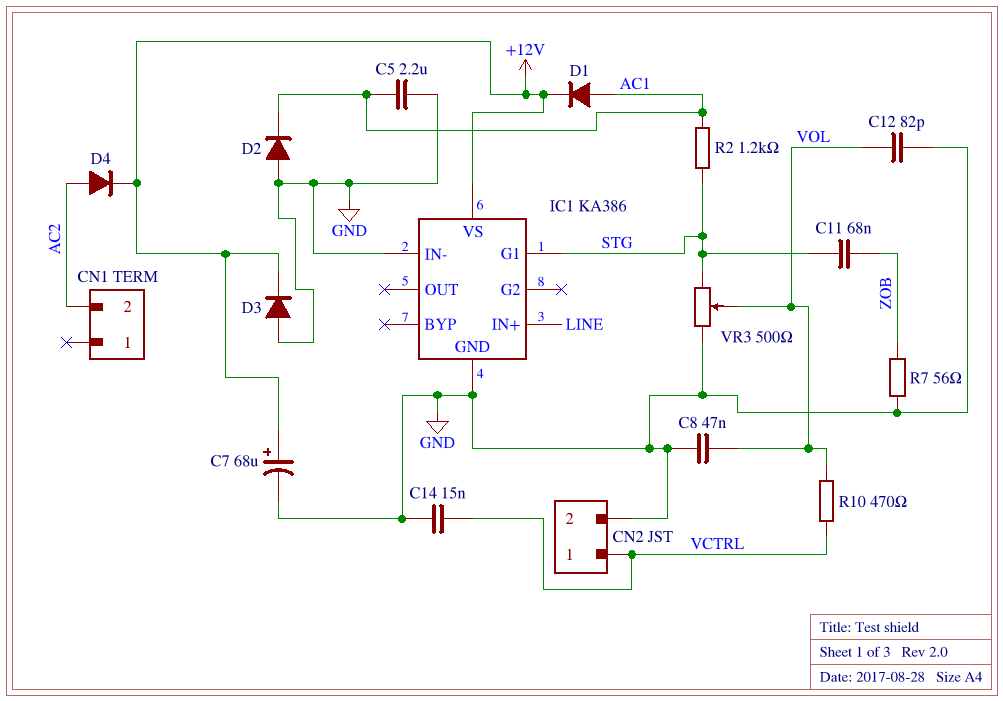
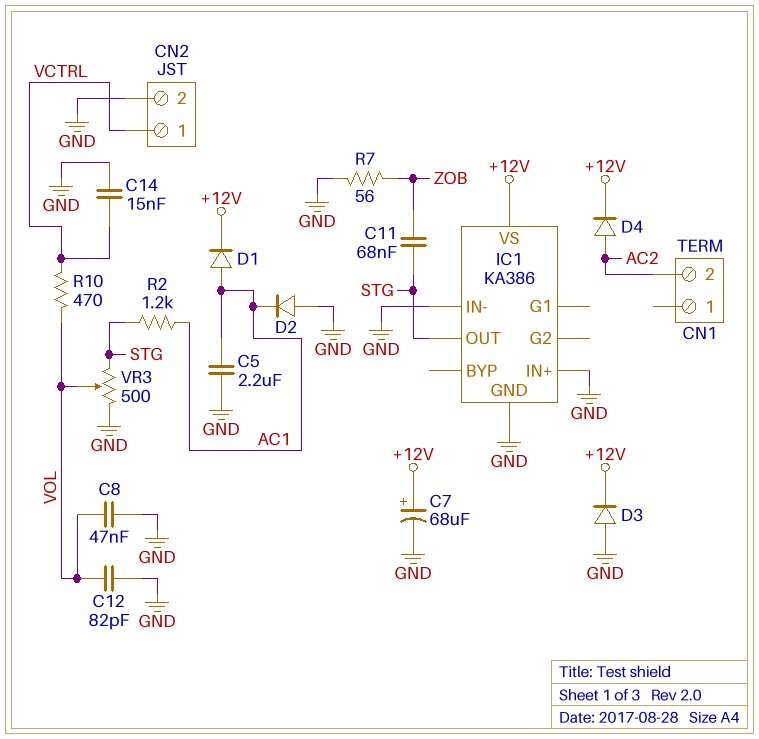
IC1 pin G1: STG -> none
IC1 pin IN+: LINE -> GND
IC1 pin OUT: none -> STG

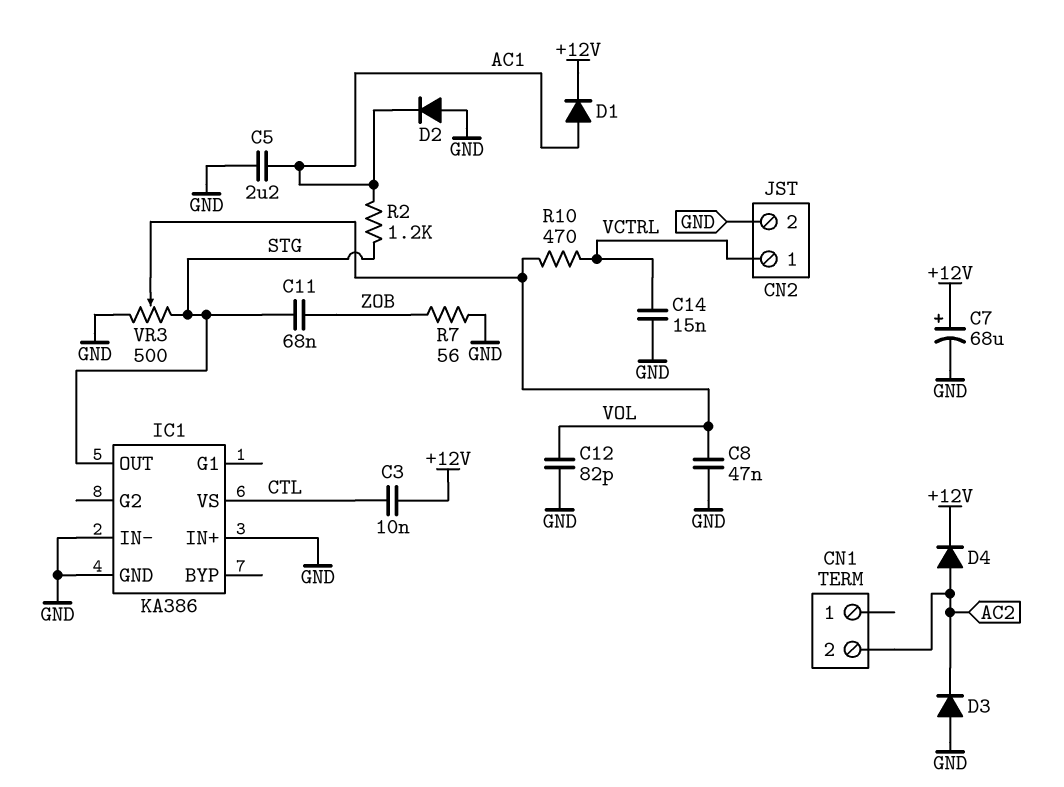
C3: none -> 10nF (+12V, CTL)
D3: diode (A GND, K +12V) -> diode (A GND, K AC2)
IC1 pin VS: +12V -> CTL

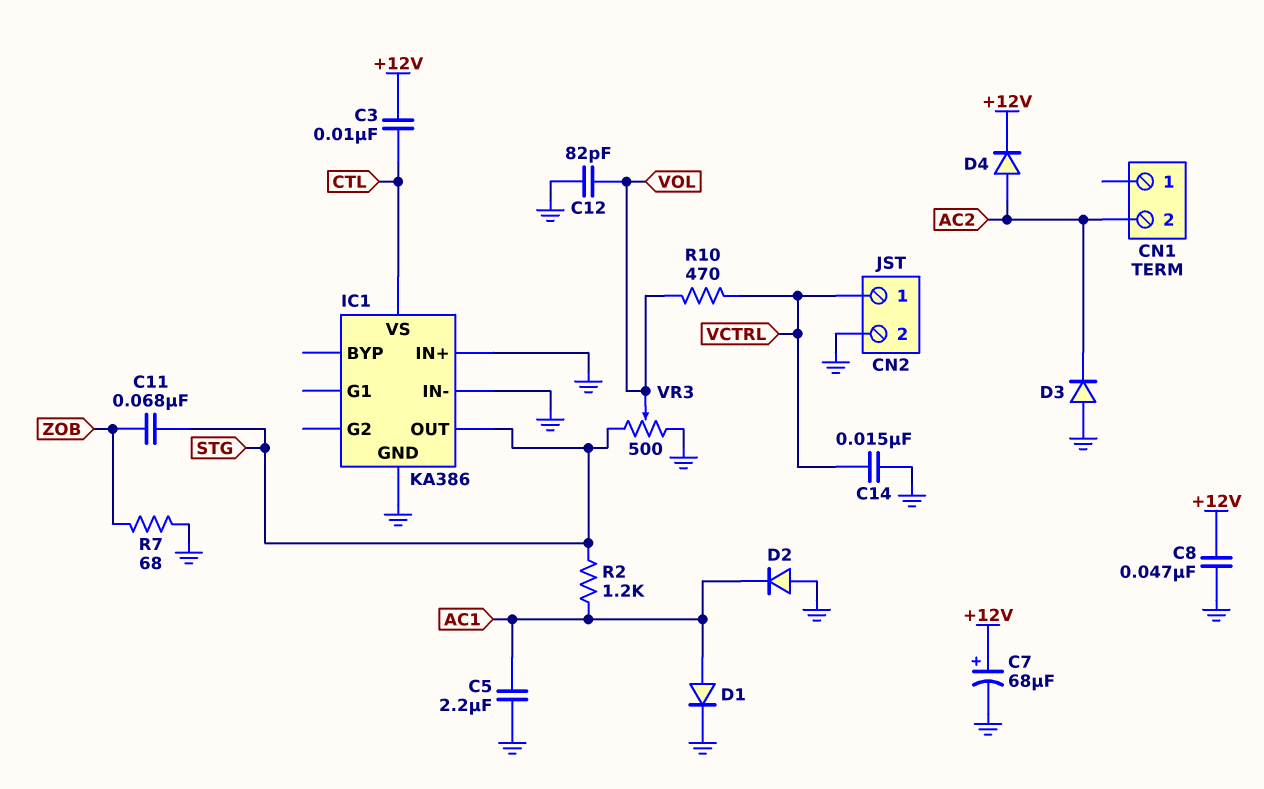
C8: 47nF (GND, VOL) -> 47nF (+12V, GND)
D1: diode (A AC1, K +12V) -> diode (A AC1, K GND)
R7: 56 (GND, ZOB) -> 68 (GND, ZOB)

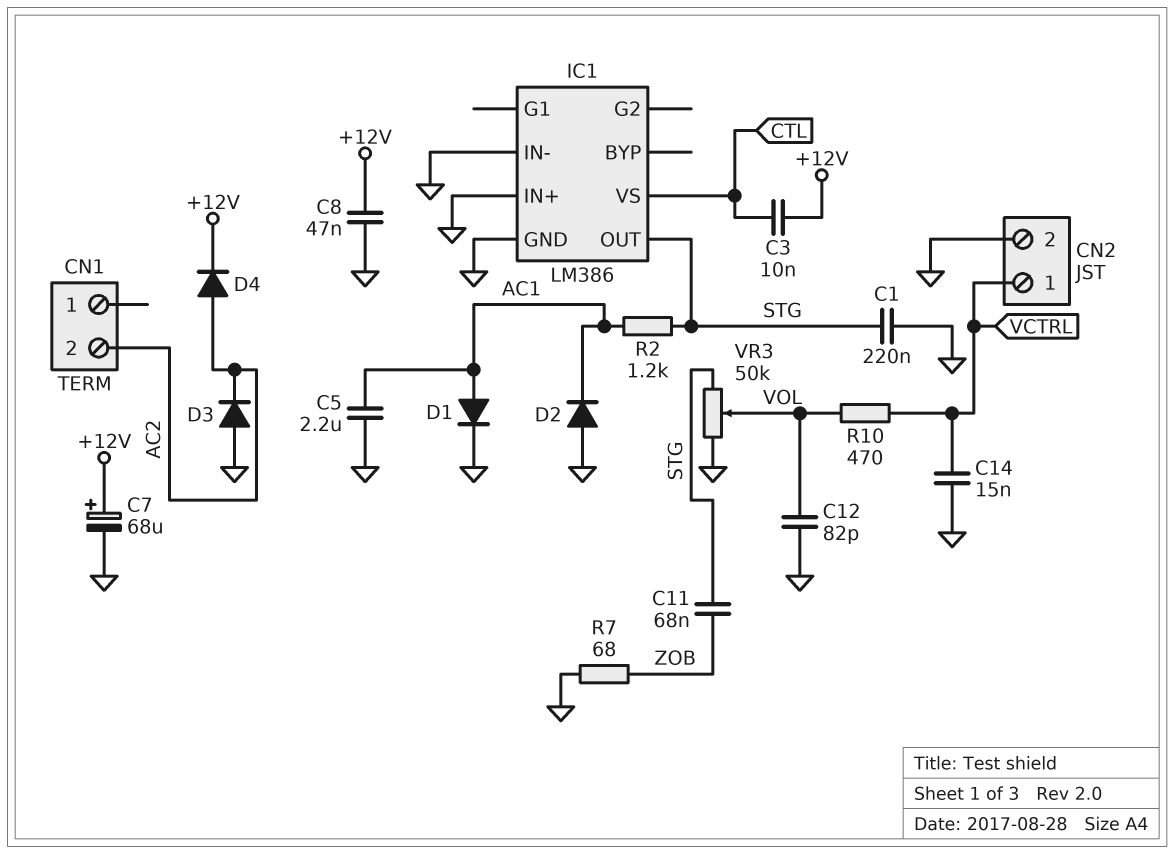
C1: none -> 220nF (GND, STG)
IC1: KA386 -> LM386
VR3: 500 (GND, STG, wiper VOL) -> 50k (GND, STG, wiper VOL)

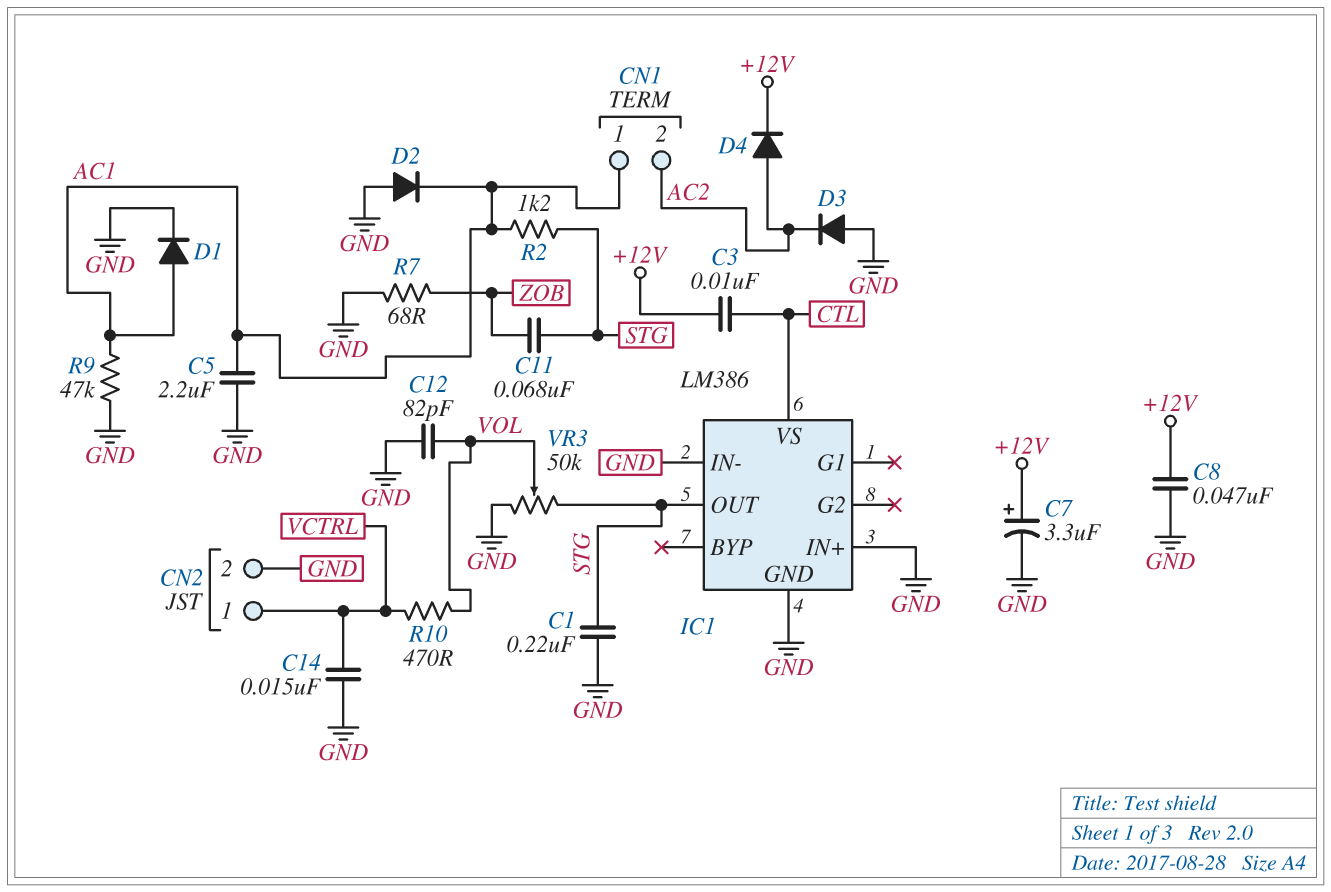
C7: 68uF (plus +12V, minus GND) -> 3.3uF (plus +12V, minus GND)
CN1 pin 1: none -> AC1
R9: none -> 47k (AC1, GND)

